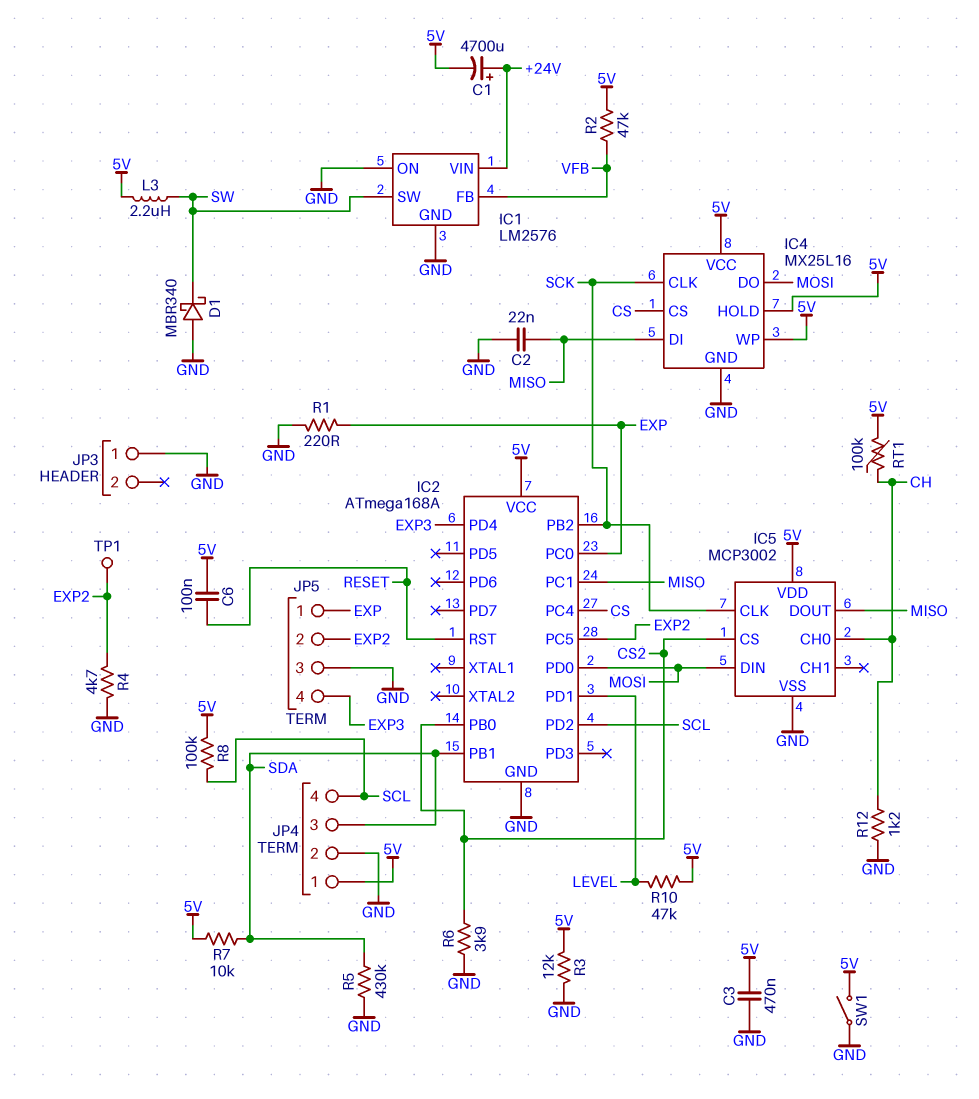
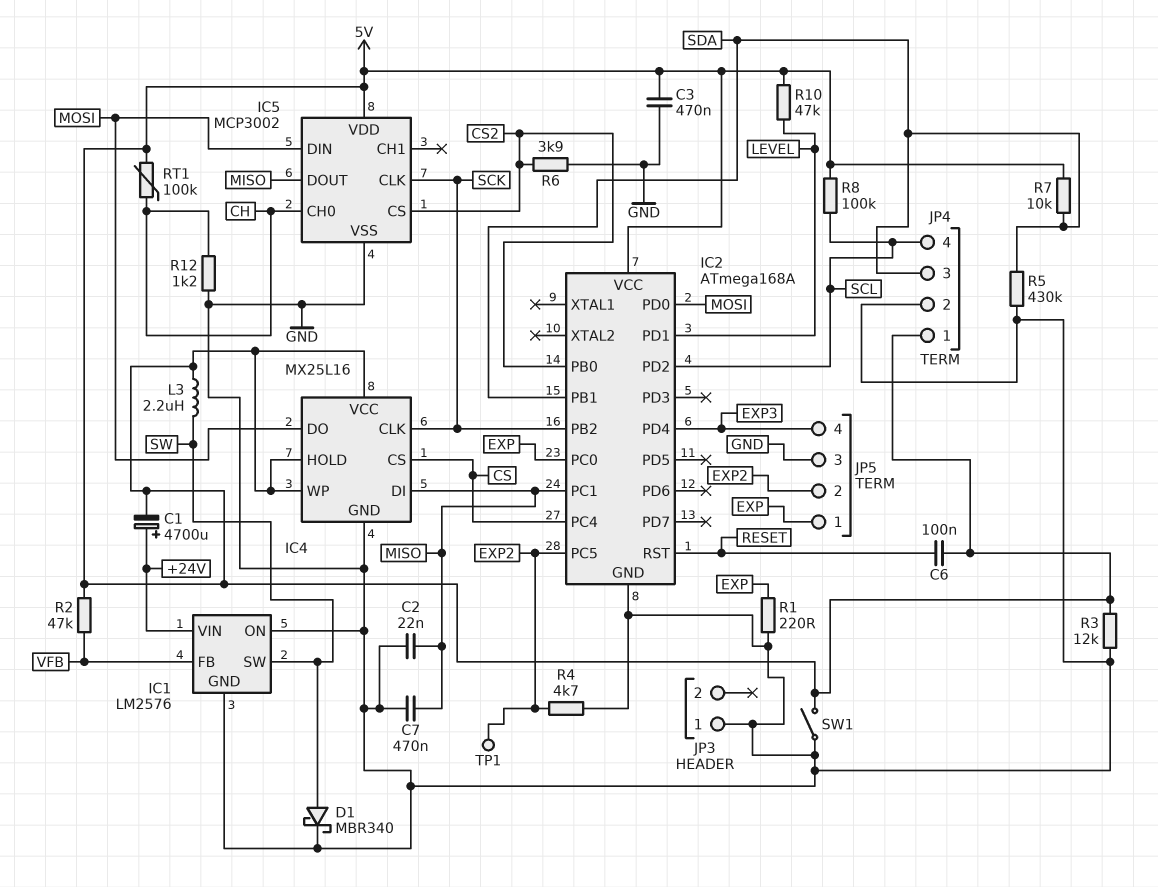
C7: none -> 470nF (GND, MISO)
D1: schottky MBR340 (A GND, K SW) -> schottky MBR340 (A SW, K GND)

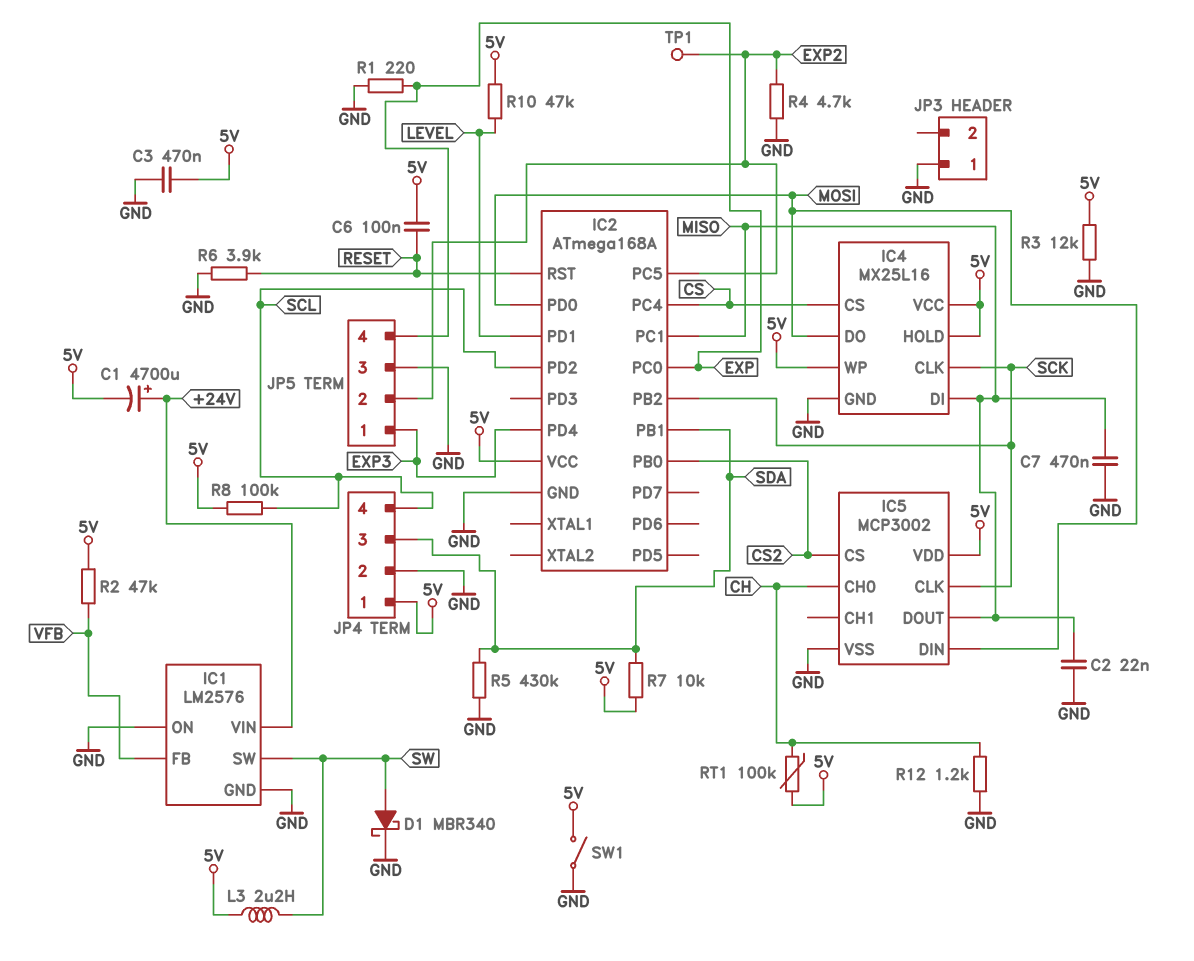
JP5 pin 1: EXP -> EXP3
JP5 pin 4: EXP3 -> EXP
R6: 3.9k (CS2, GND) -> 3.9k (GND, RESET)

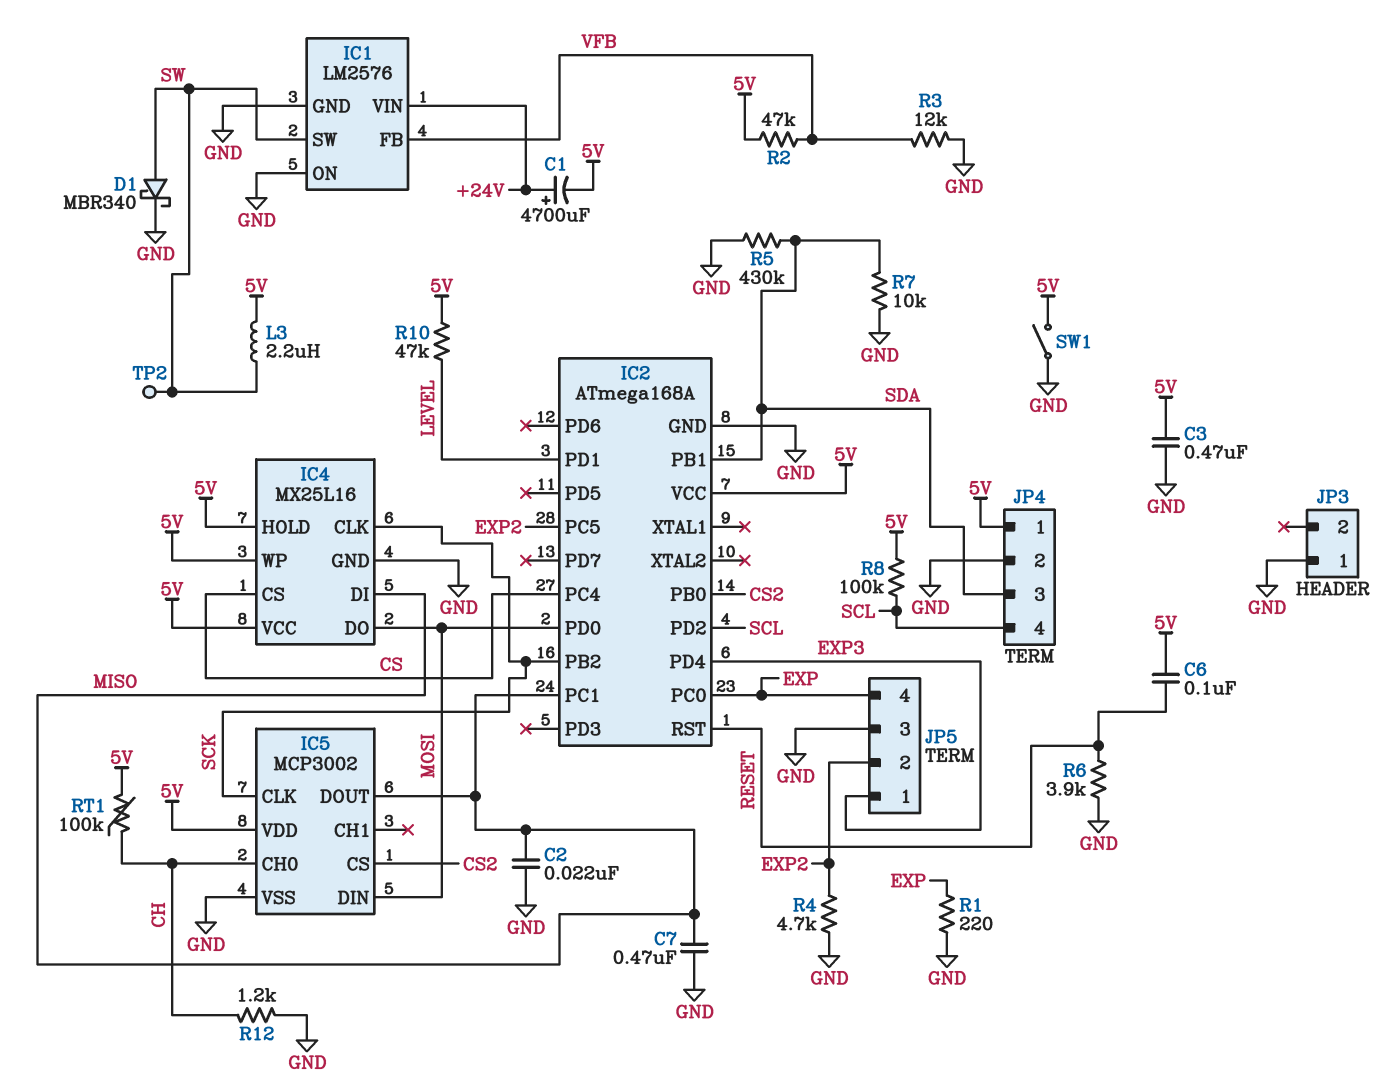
R3: 12k (5V, GND) -> 12k (GND, VFB)
R7: 10k (5V, SDA) -> 10k (GND, SDA)
TP1: test point (EXP2) -> none
TP2: none -> test point (SW)

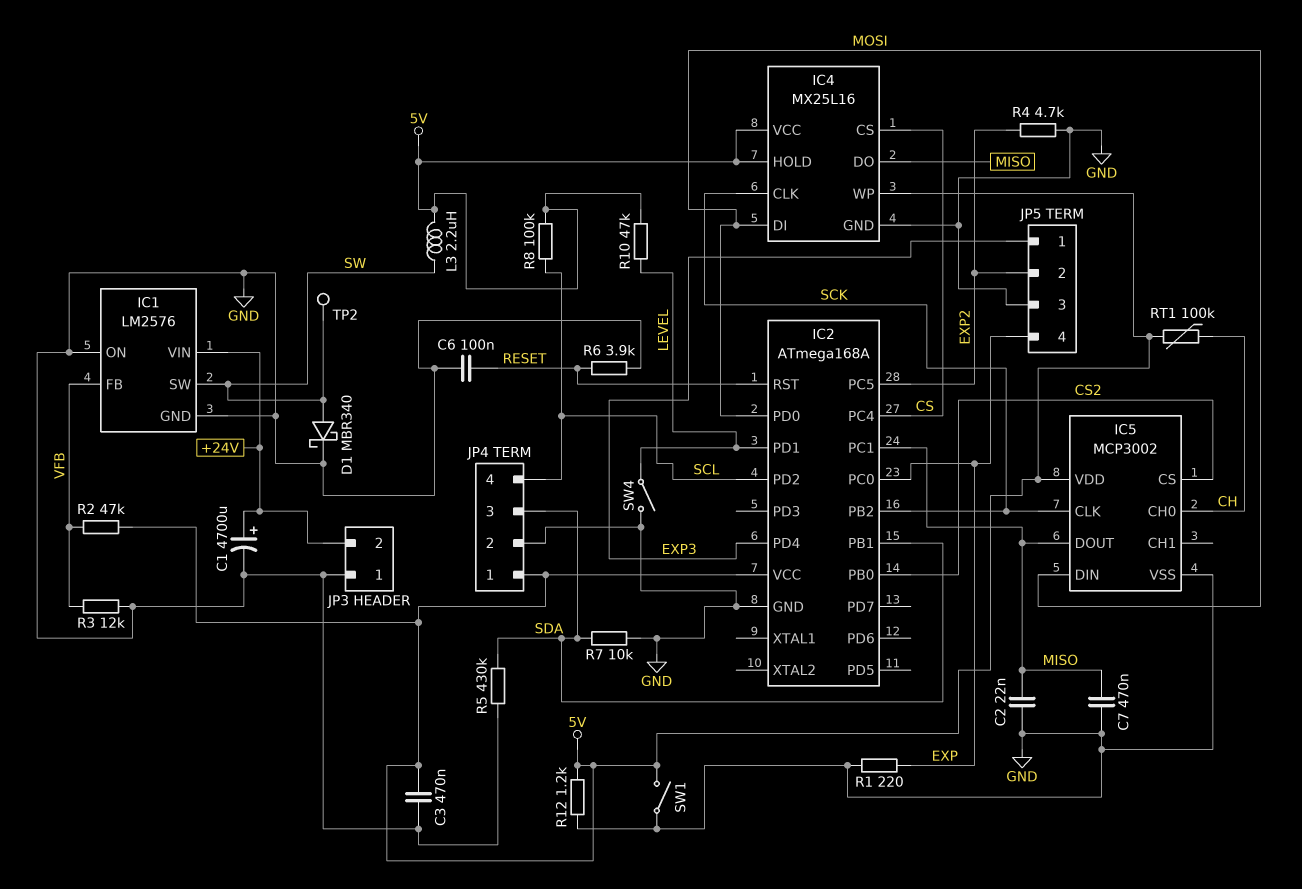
C1: 4700uF (plus +24V, minus 5V) -> 4700uF (plus +24V, minus GND)
C6: 100nF (5V, RESET) -> 100nF (GND, RESET)
IC4 pin DI: MISO -> MOSI
IC4 pin DO: MOSI -> MISO
JP3 pin 2: none -> +24V
R12: 1.2k (CH, GND) -> 1.2k (5V, GND)
SW4: none -> switch (GND, LEVEL)

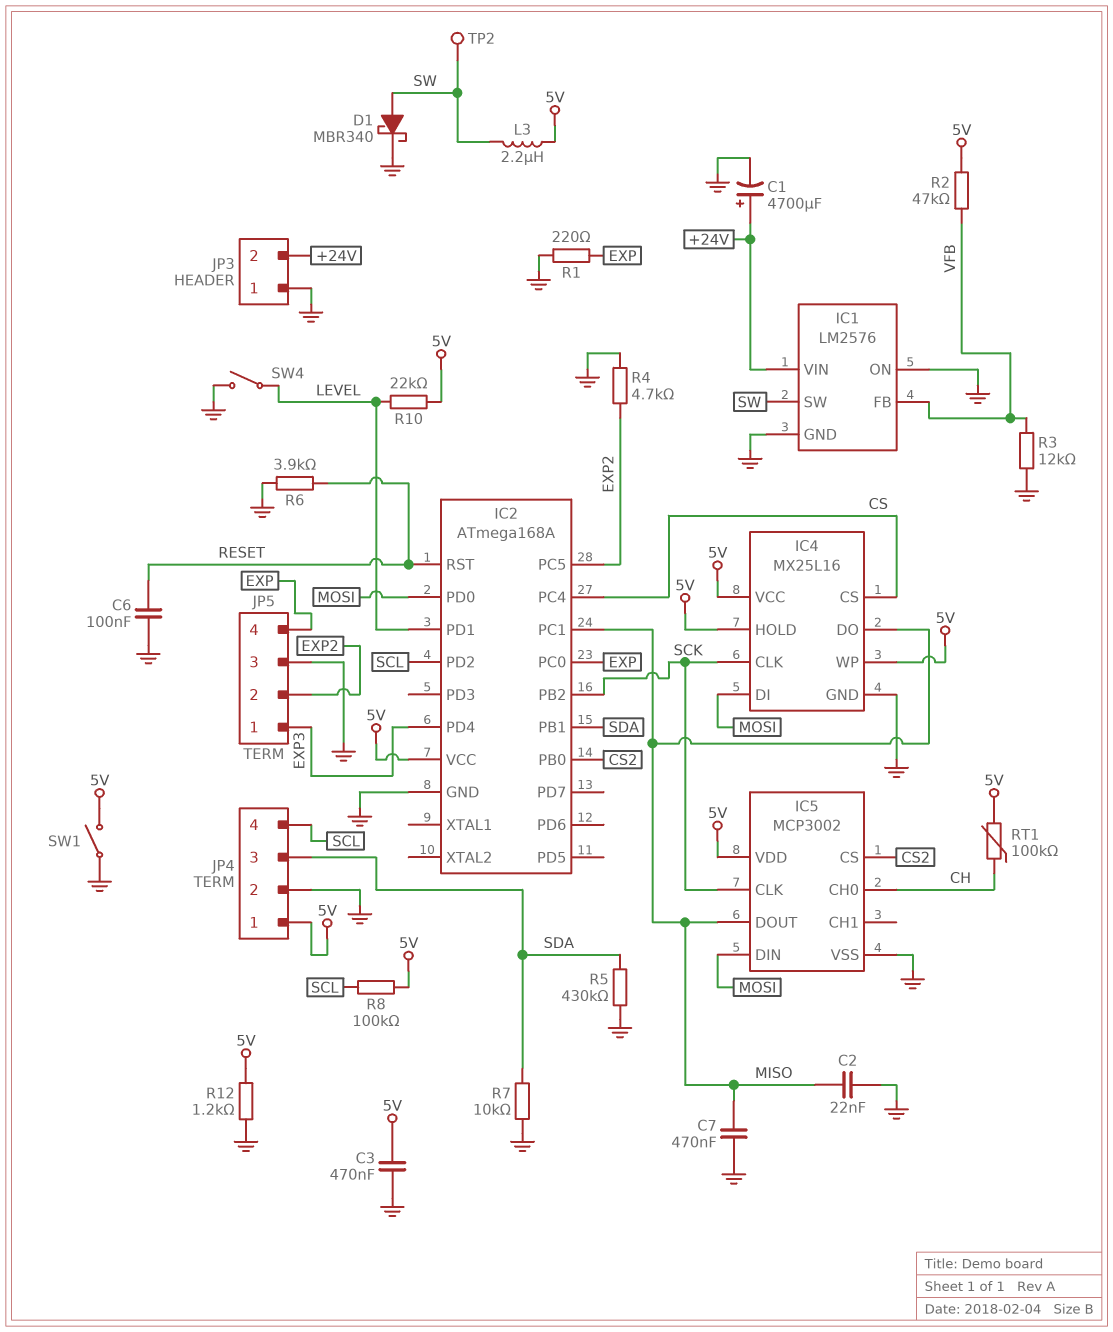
R10: 47k (5V, LEVEL) -> 22k (5V, LEVEL)

